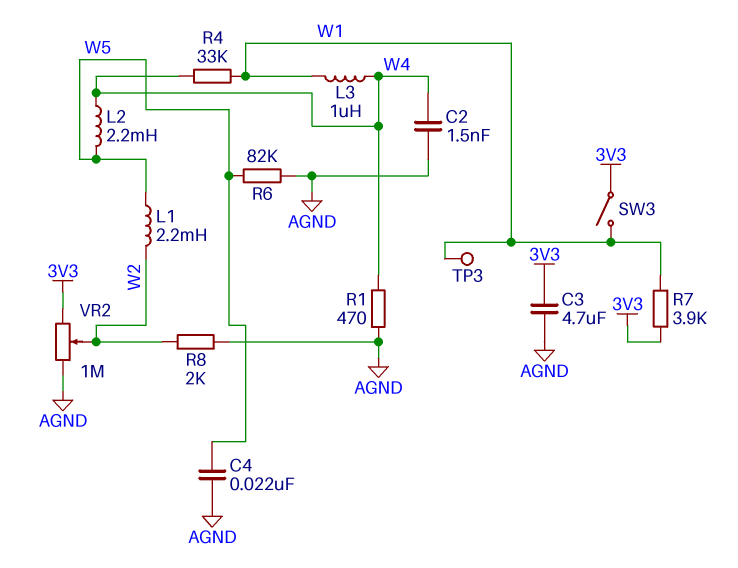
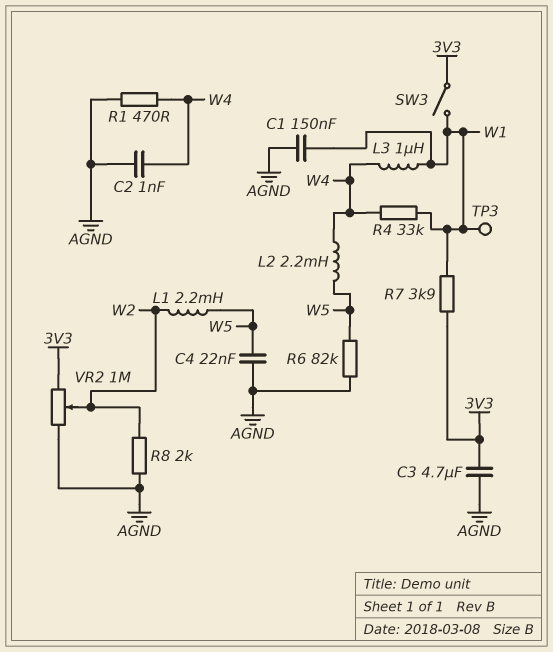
C1: none -> 150nF (AGND, W1)
C2: 1.5nF (AGND, W4) -> 1nF (AGND, W4)

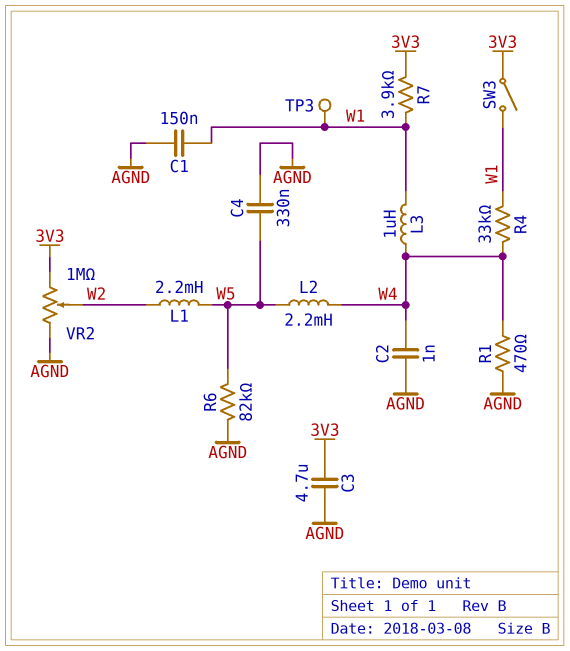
C4: 22nF (AGND, W5) -> 330nF (AGND, W5)
R8: 2k (AGND, W2) -> none

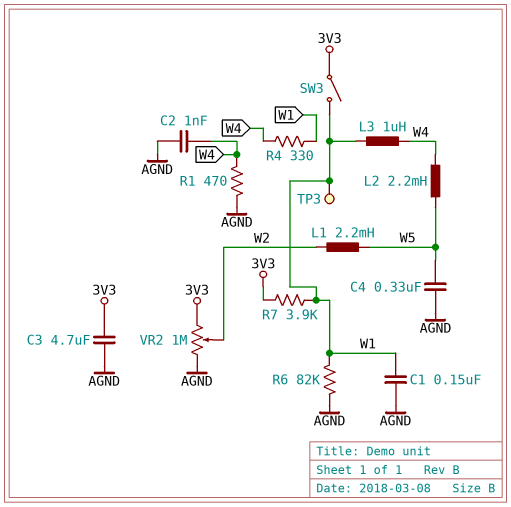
R4: 33k (W1, W4) -> 330 (W1, W4)
R6: 82k (AGND, W5) -> 82k (AGND, W1)

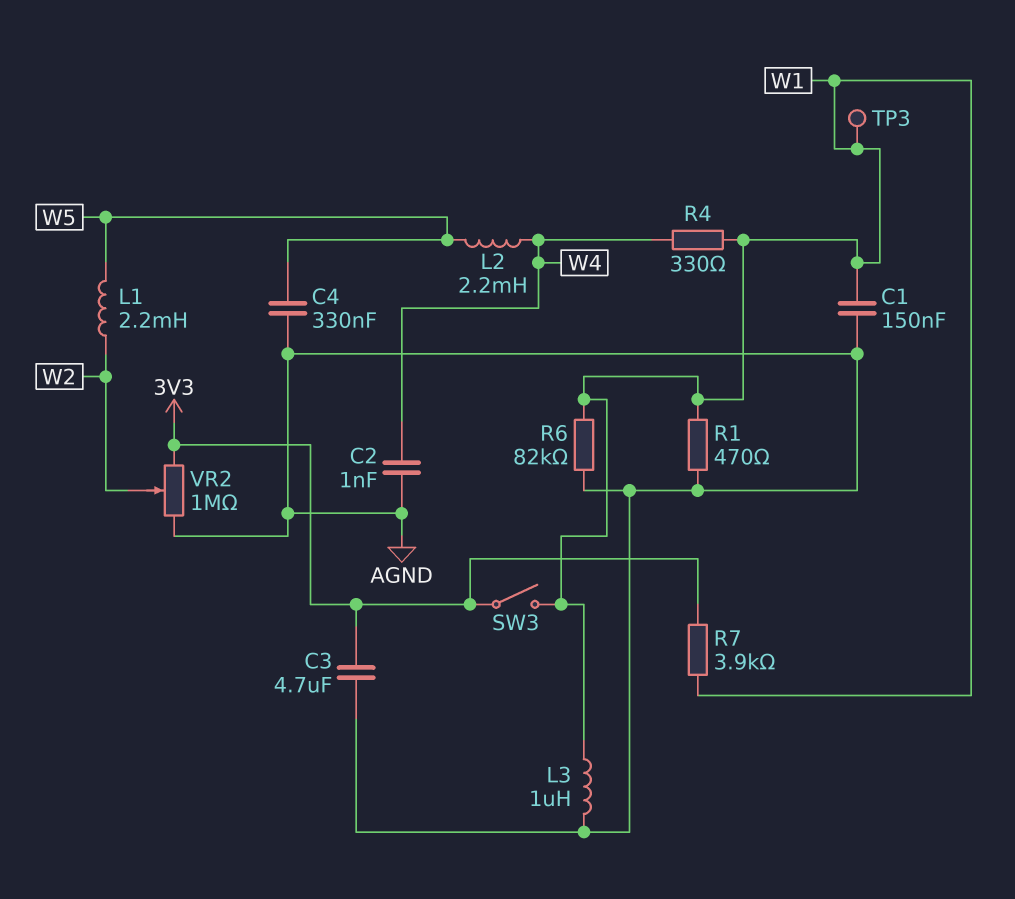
L3: 1uH (W1, W4) -> 1uH (AGND, W1)
R1: 470 (AGND, W4) -> 470 (AGND, W1)

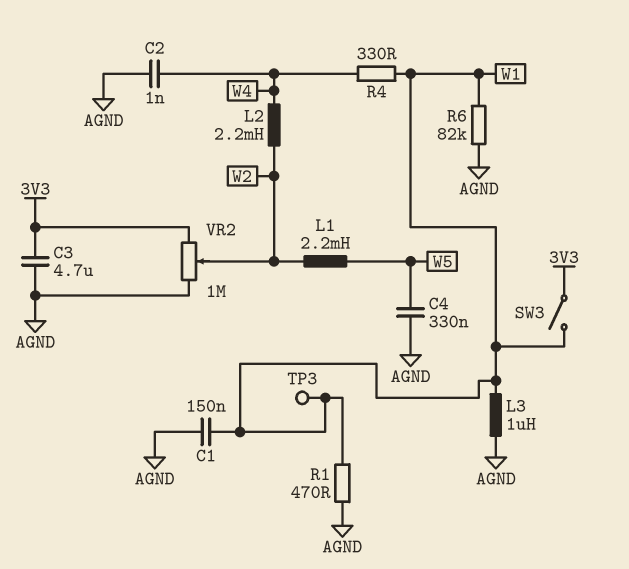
L2: 2.2mH (W4, W5) -> 2.2mH (W2, W4)
R7: 3.9k (3V3, W1) -> none

